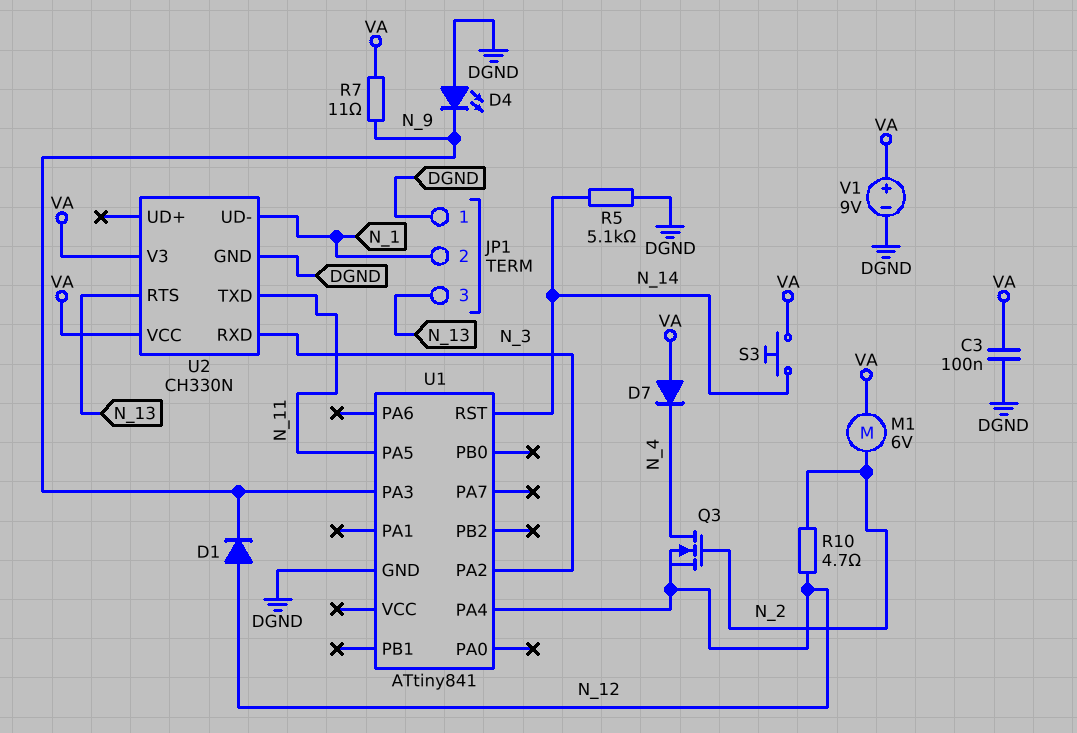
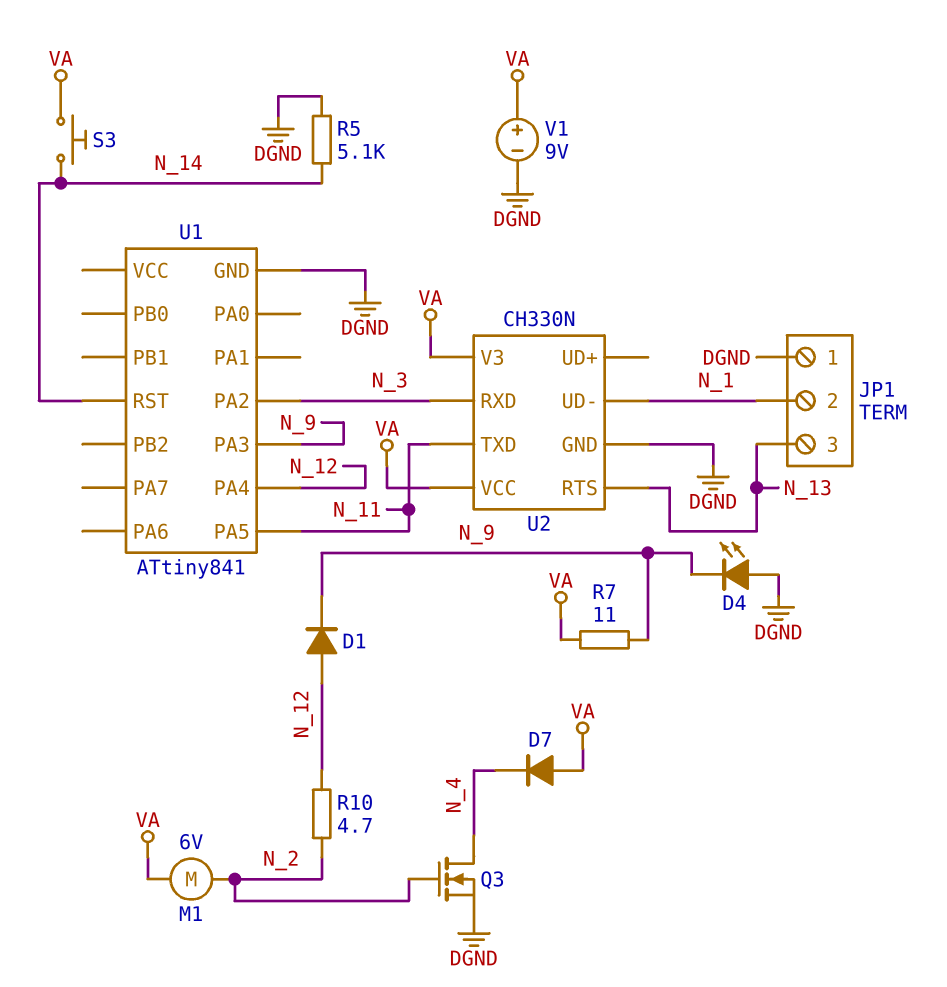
C3: 100nF (DGND, VA) -> none
Q3: NMOS (G N_2, D N_4, S N_12) -> NMOS (G N_2, D N_4, S DGND)

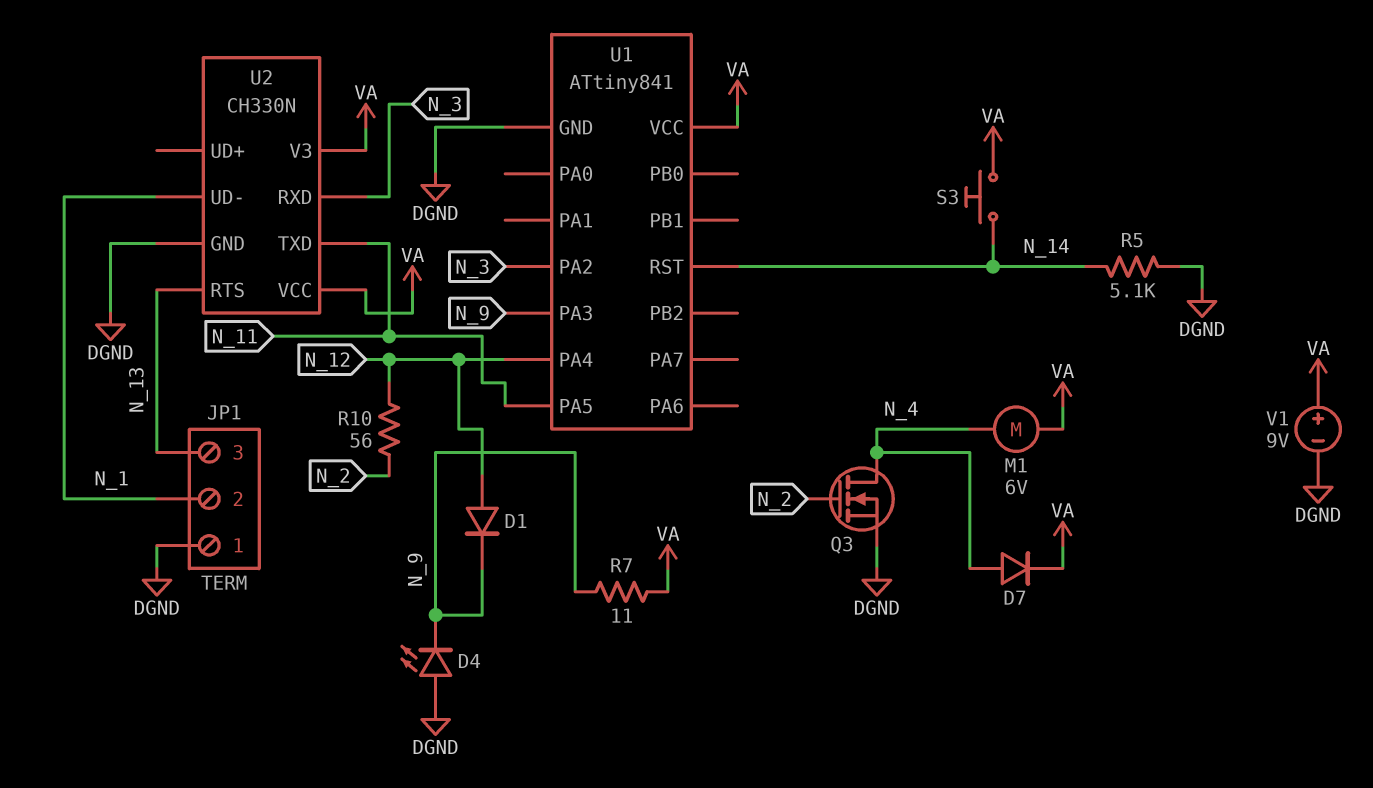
D7: diode (A VA, K N_4) -> diode (A N_4, K VA)
M1: motor 6V (N_2, VA) -> motor 6V (N_4, VA)
R10: 4.7 (N_2, N_12) -> 56 (N_2, N_12)
U1 pin VCC: none -> VA

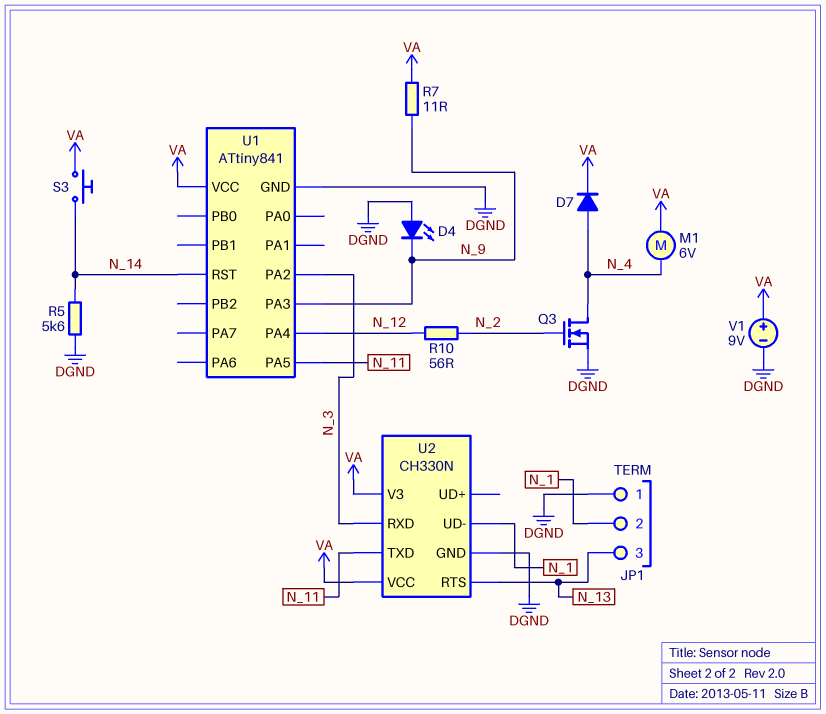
D1: diode (A N_12, K N_9) -> none
R5: 5.1k (DGND, N_14) -> 5.6k (DGND, N_14)

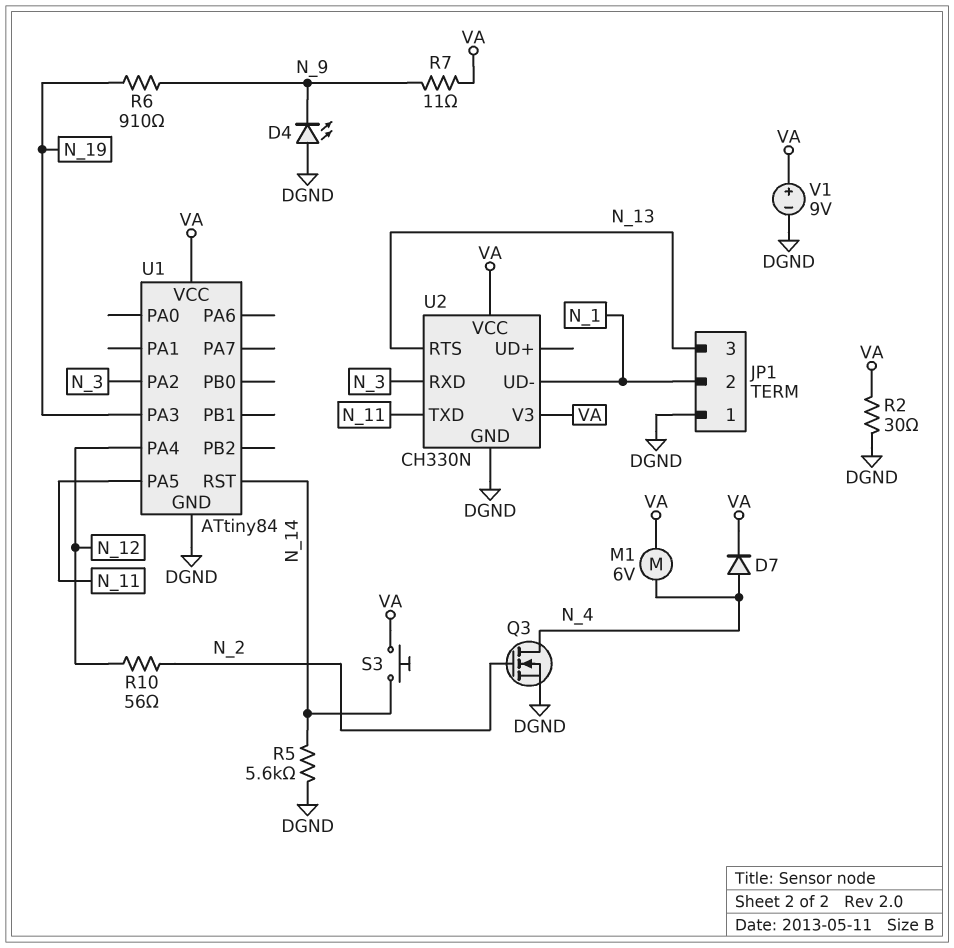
R2: none -> 30 (DGND, VA)
R6: none -> 910 (N_9, N_19)
U1: ATtiny841 -> ATtiny84
U1 pin PA3: N_9 -> N_19

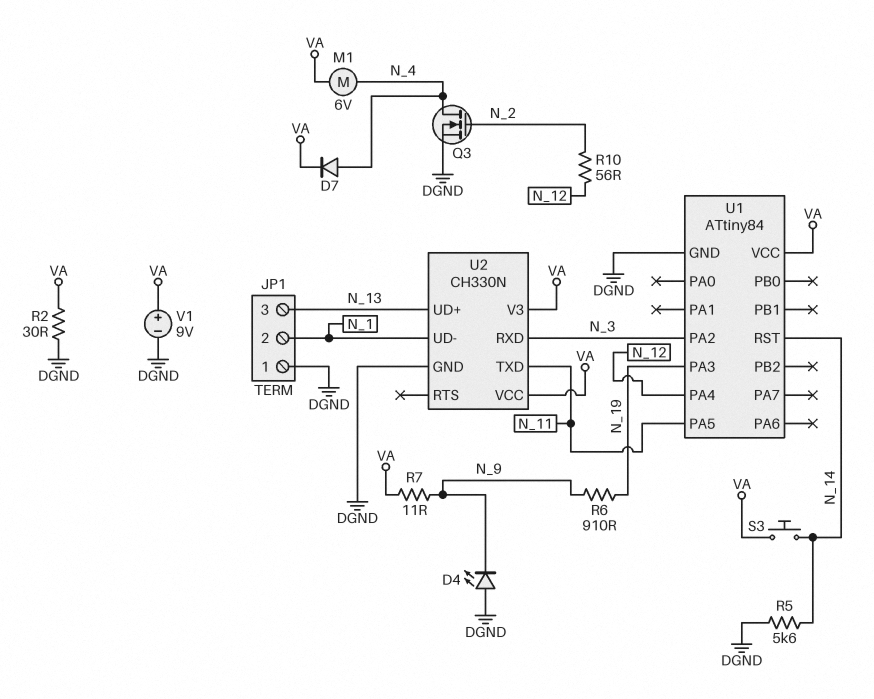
U2 pin RTS: N_13 -> none
U2 pin UD+: none -> N_13

